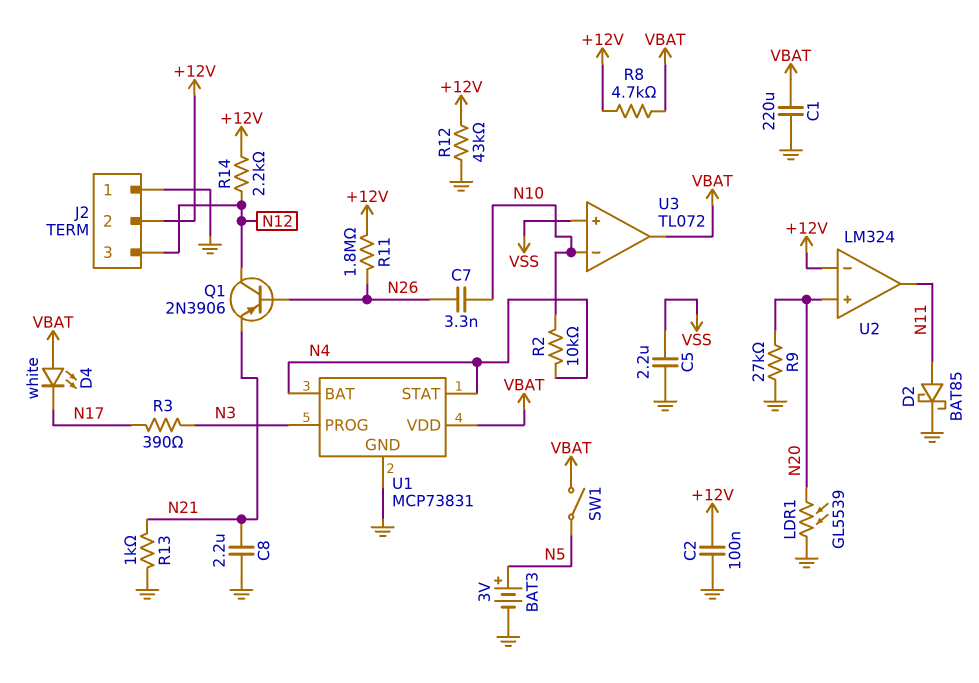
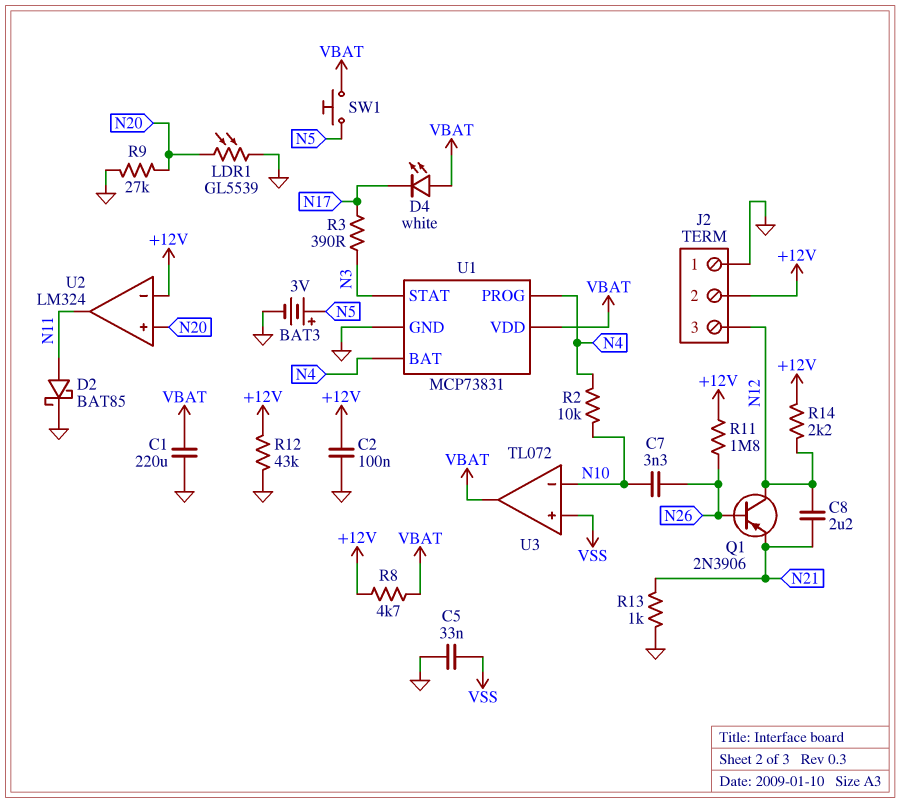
C5: 2.2uF (GND, VSS) -> 33nF (GND, VSS)
C8: 2.2uF (GND, N21) -> 2.2uF (N12, N21)
SW1: switch (N5, VBAT) -> button (N5, VBAT)
U1 pin PROG: N3 -> N4
U1 pin STAT: N4 -> N3

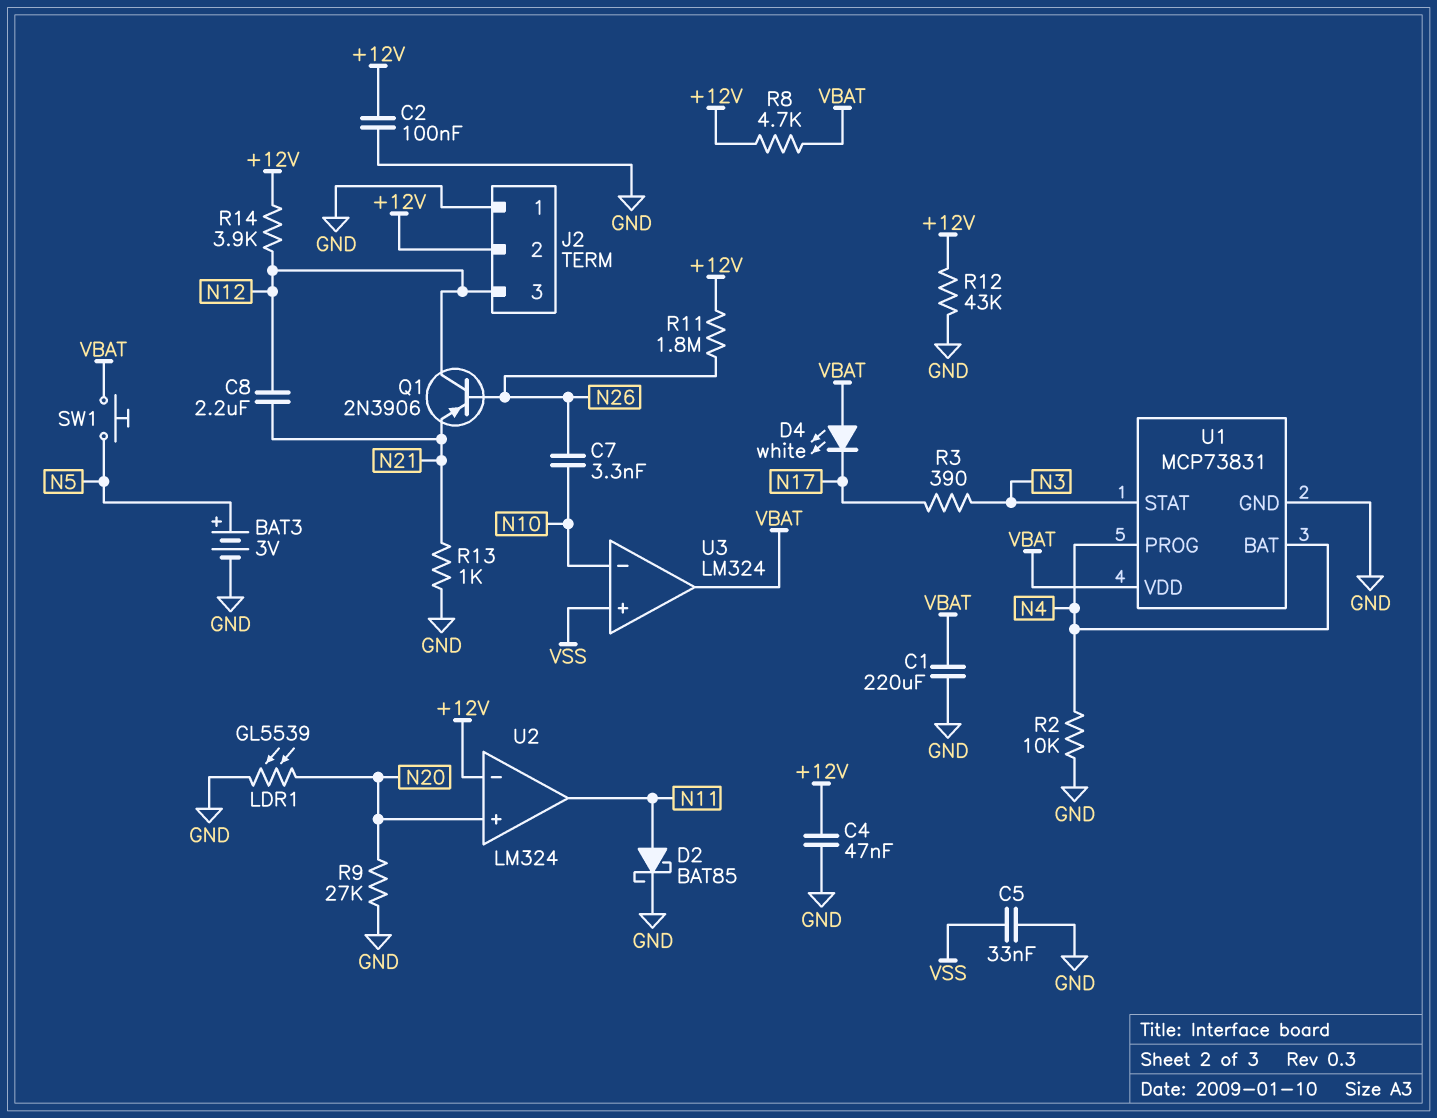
C4: none -> 47nF (+12V, GND)
R2: 10k (N4, N10) -> 10k (GND, N4)
R14: 2.2k (+12V, N12) -> 3.9k (+12V, N12)
U3: TL072 -> LM324

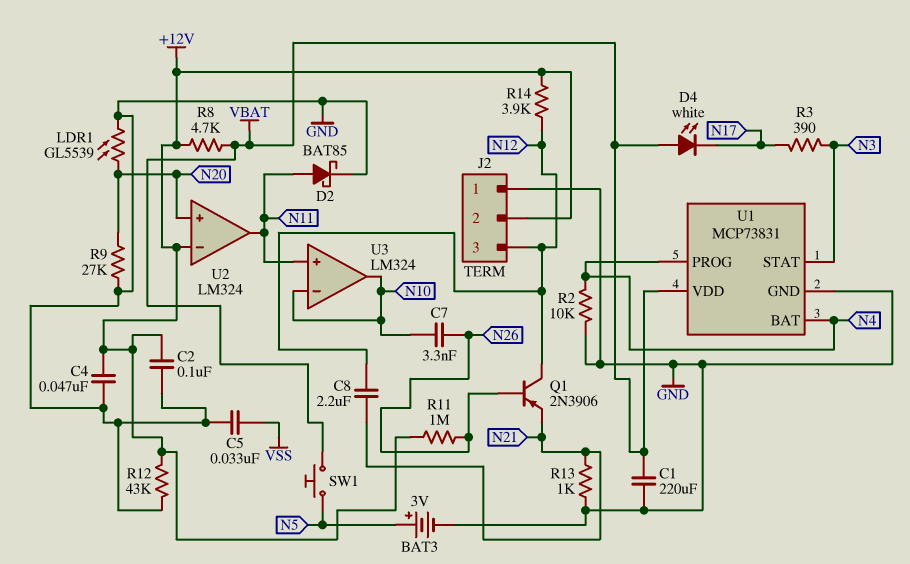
R11: 1.8M (+12V, N26) -> 1M (+12V, N26)
U3 pin in+: VSS -> N11
U3 pin out: VBAT -> N10

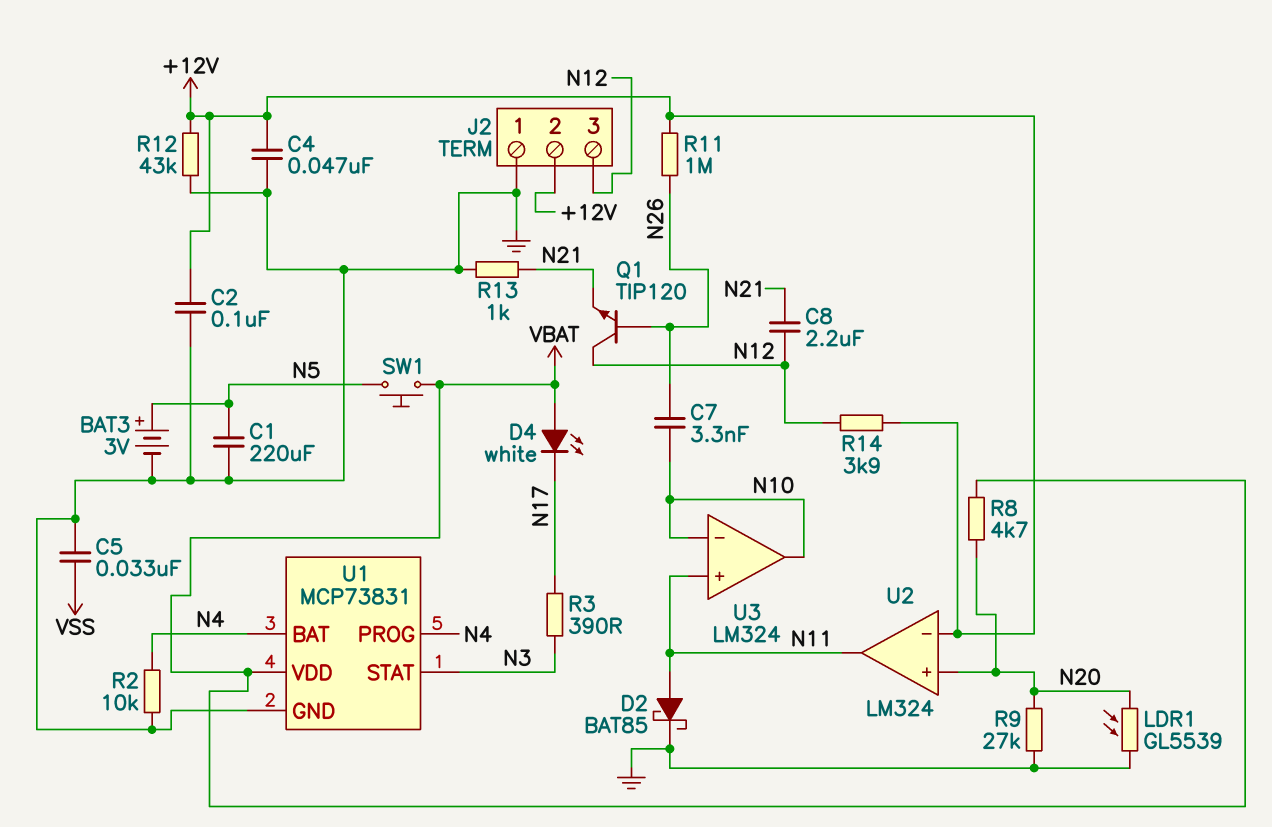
C1: 220uF (GND, VBAT) -> 220uF (GND, N5)
Q1: PNP 2N3906 (B N26, C N12, E N21) -> NPN TIP120 (B N26, C N12, E N21)
R8: 4.7k (+12V, VBAT) -> 4.7k (N20, VBAT)

